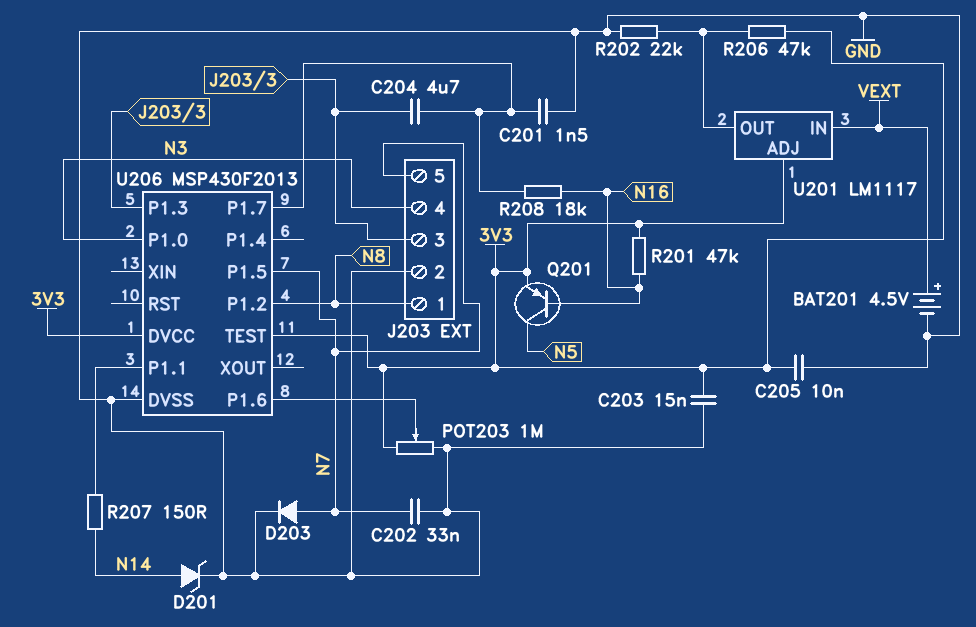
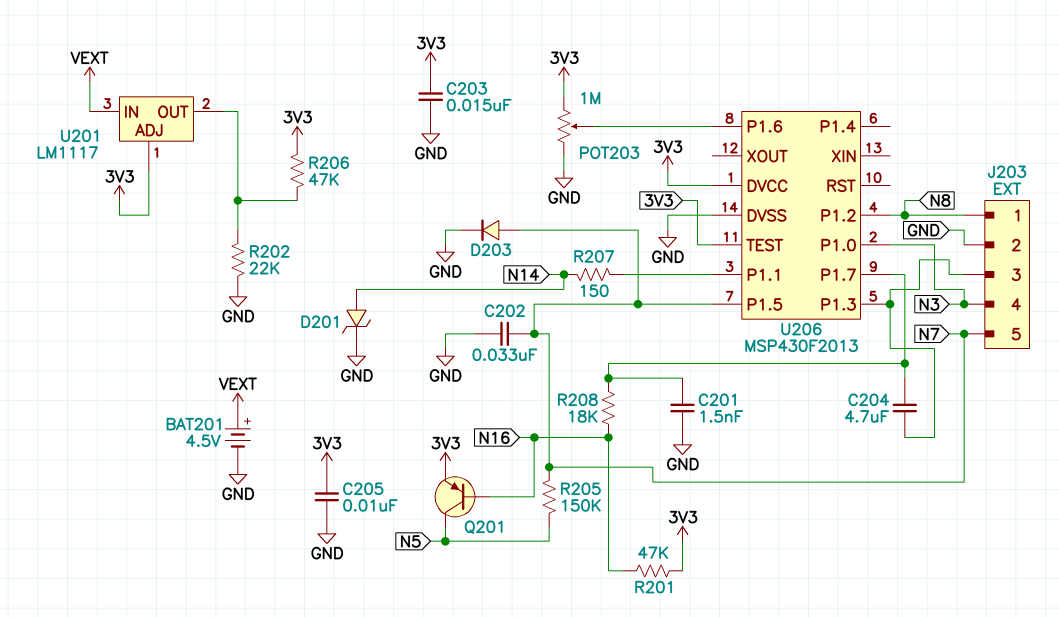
R205: none -> 150k (N5, N7)

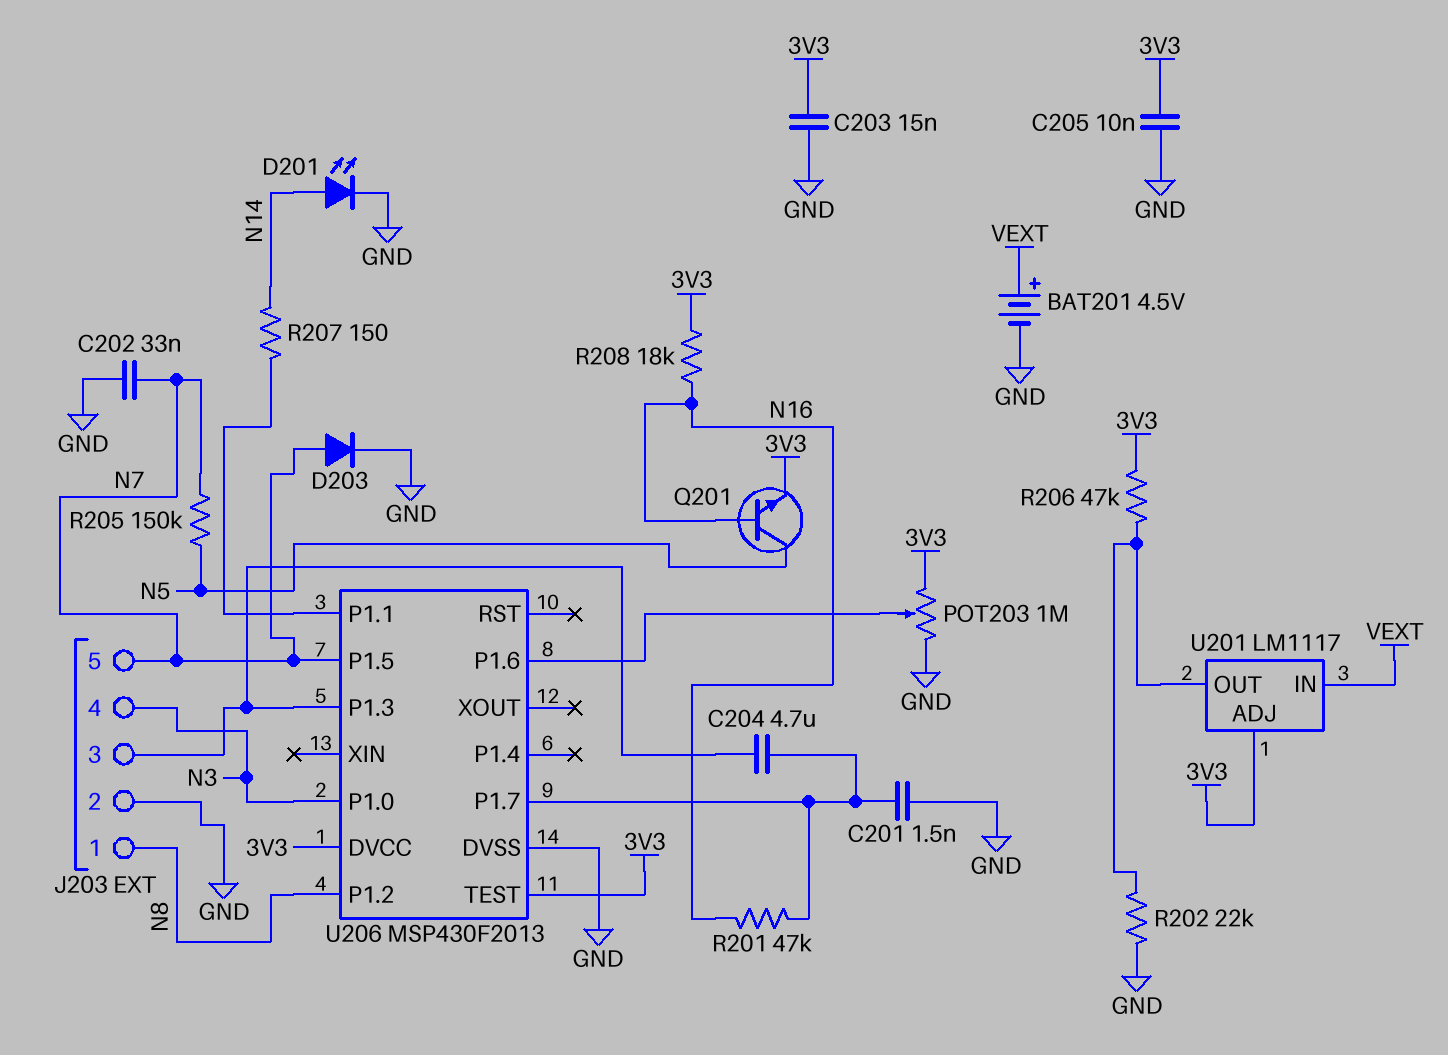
D201: zener (A N14, K GND) -> LED (A N14, K GND)
Q201: PNP (B N16, C N5, E 3V3) -> NPN (B N16, C N5, E 3V3)
R201: 47k (3V3, N16) -> 47k (N16, U206/P1.7)
R208: 18k (N16, U206/P1.7) -> 18k (3V3, N16)

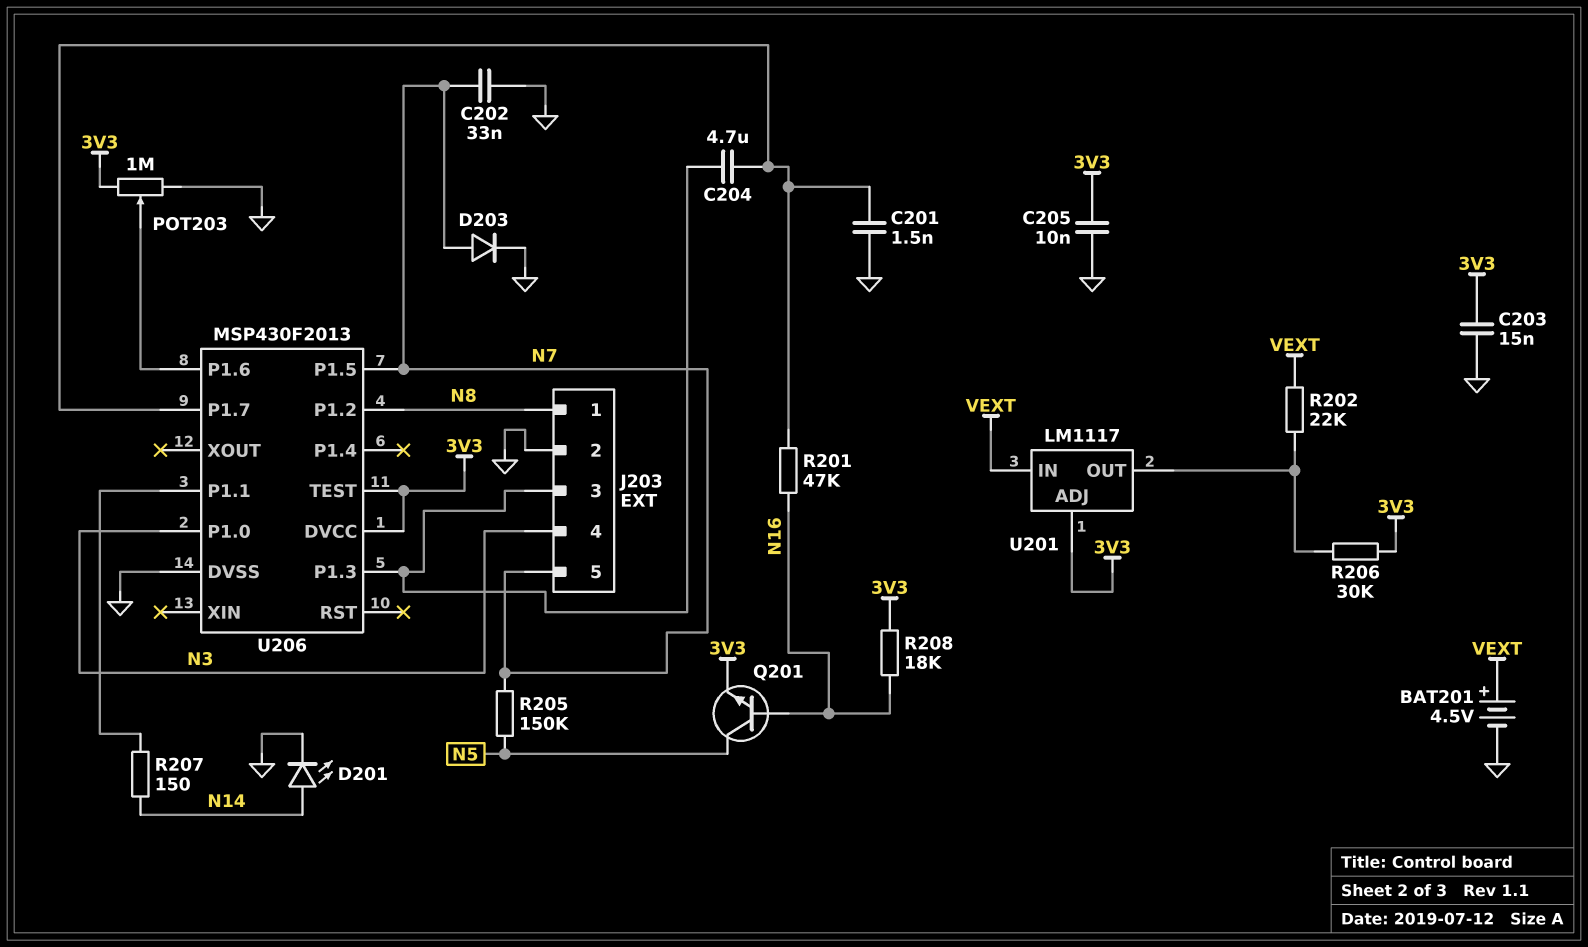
R202: 22k (GND, U201/OUT) -> 22k (U201/OUT, VEXT)
R206: 47k (3V3, U201/OUT) -> 30k (3V3, U201/OUT)

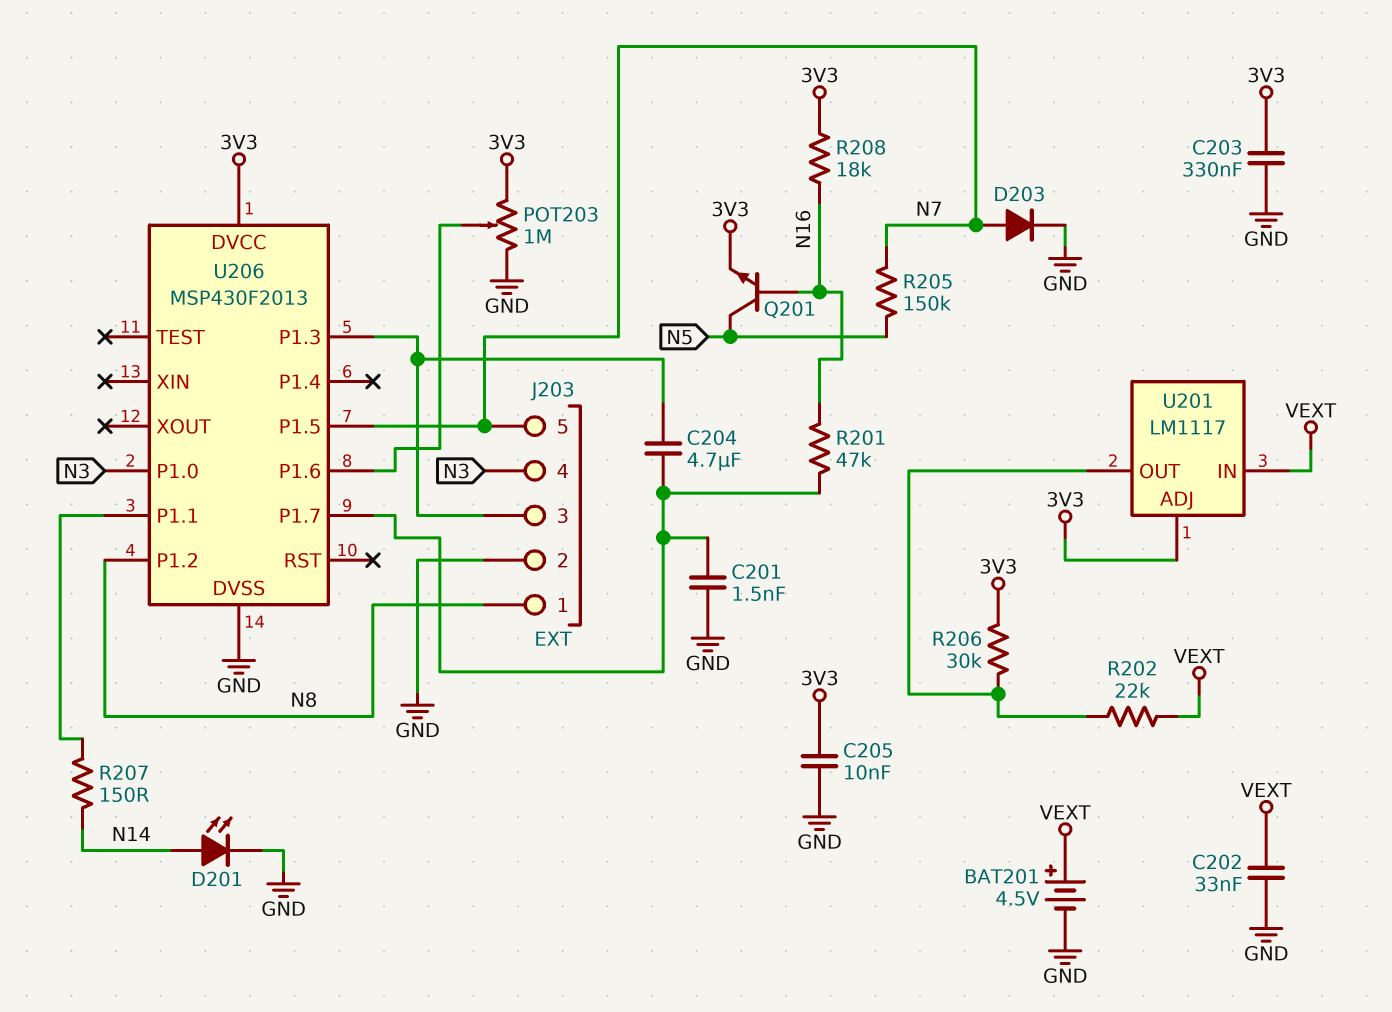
C202: 33nF (GND, N7) -> 33nF (GND, VEXT)
C203: 15nF (3V3, GND) -> 330nF (3V3, GND)
U206 pin TEST: 3V3 -> none

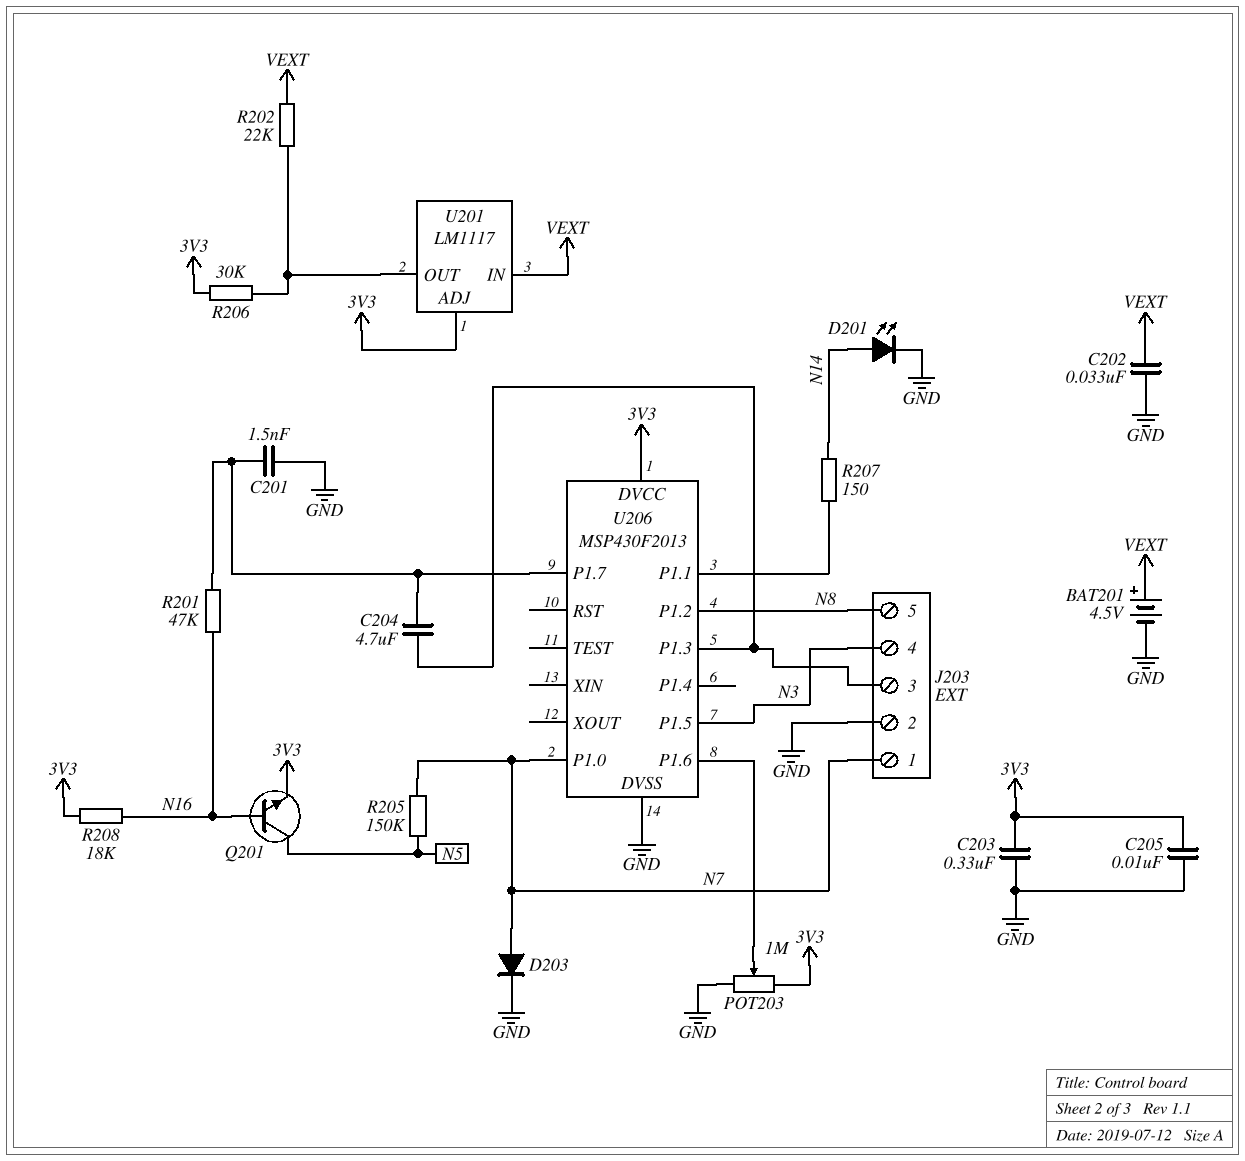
J203 pin 1: N8 -> N7
J203 pin 5: N7 -> N8
U206 pin P1.0: N3 -> N7
U206 pin P1.5: N7 -> N3

